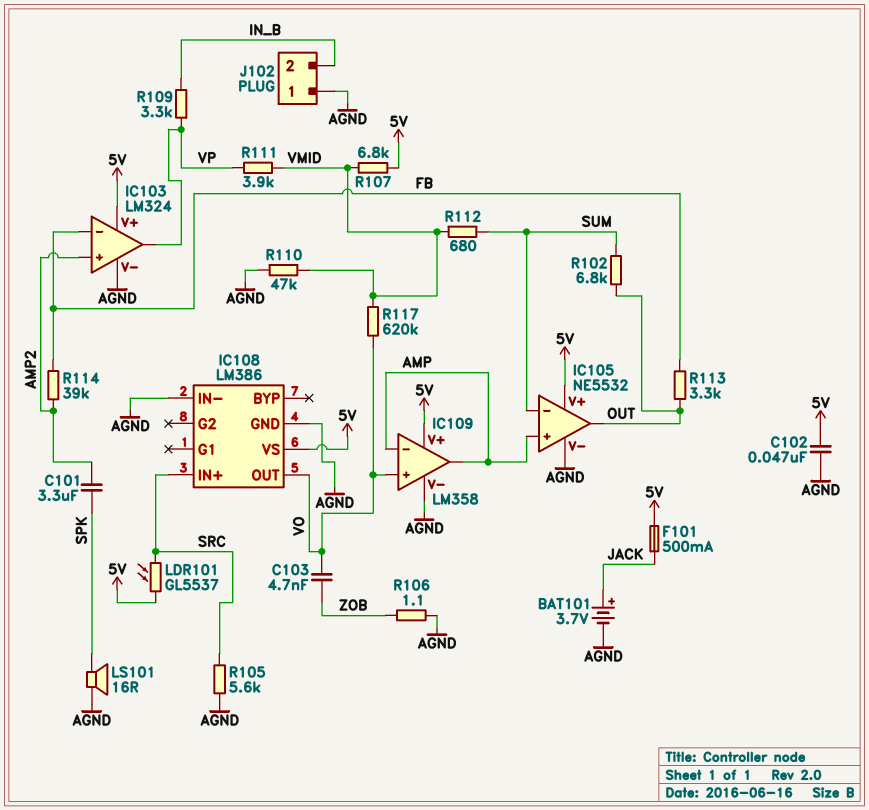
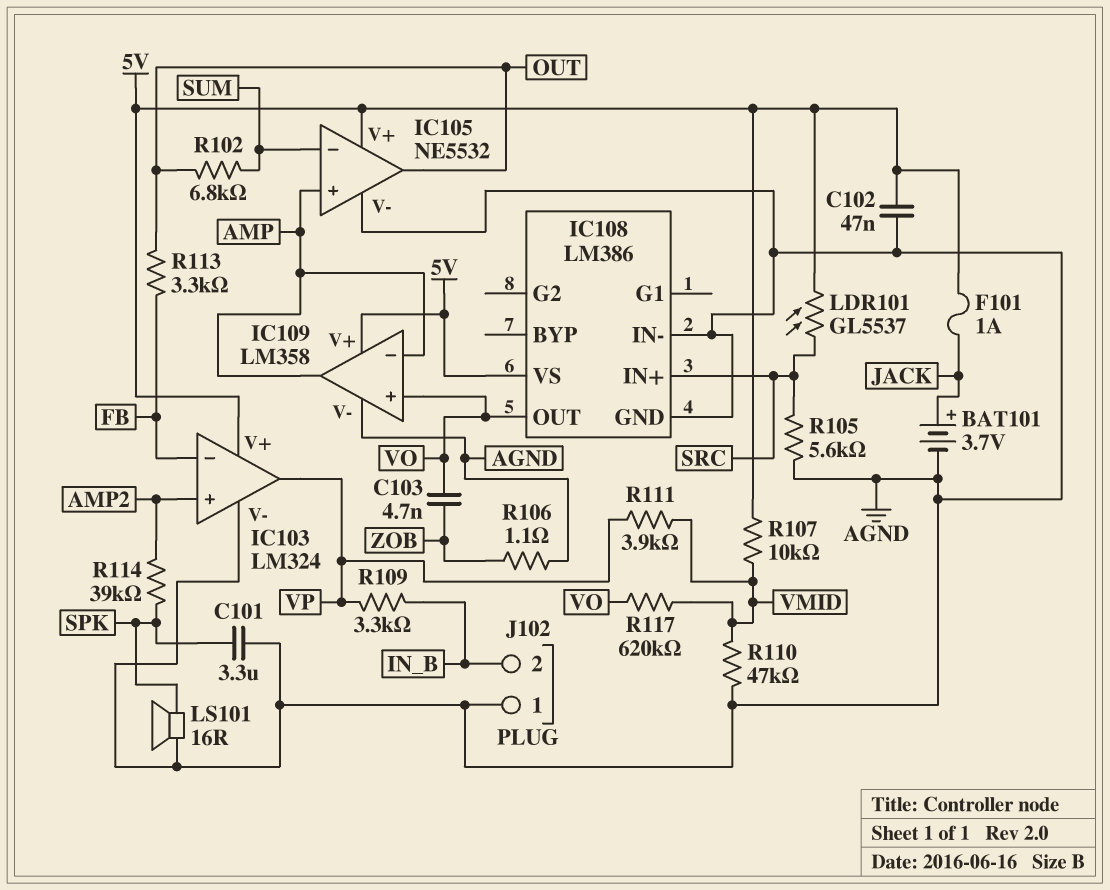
C101: 3.3uF (AMP2, SPK) -> 3.3uF (AGND, SPK)
F101: 500mA (5V, JACK) -> 1A (5V, JACK)
R107: 6.8k (5V, VMID) -> 10k (5V, VMID)
R112: 680 (SUM, VMID) -> none
R114: 39k (AMP2, FB) -> 39k (AMP2, SPK)

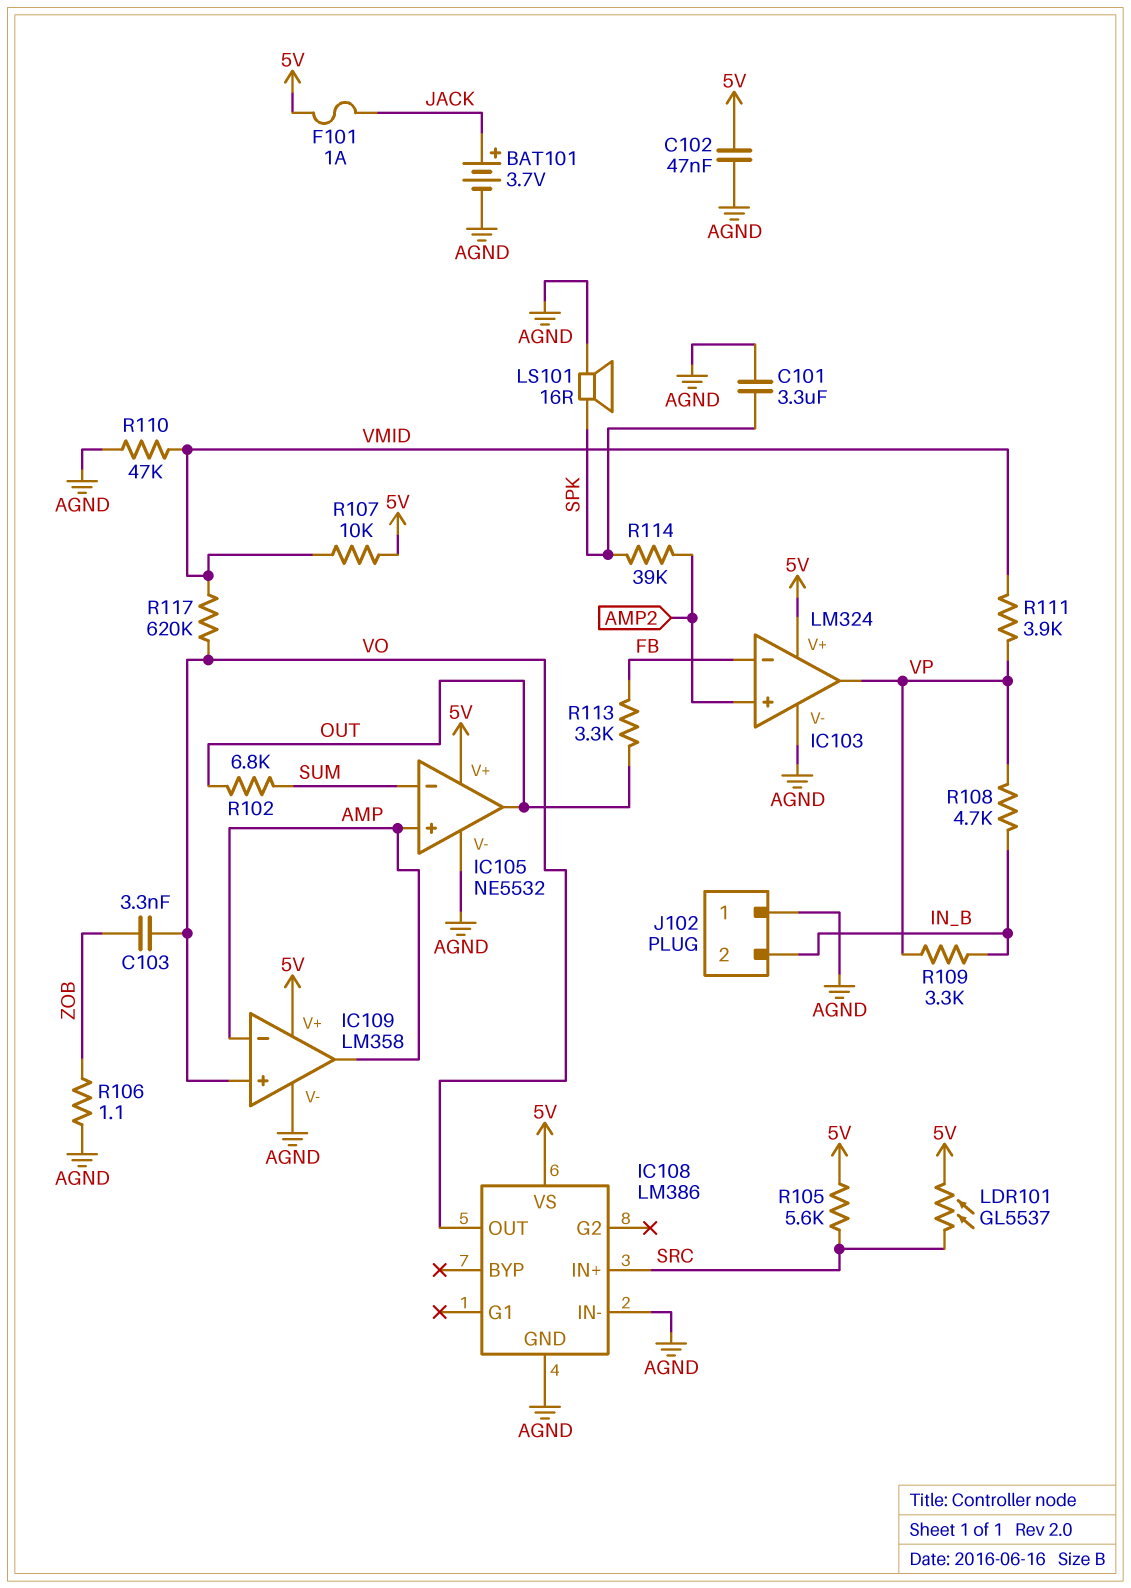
C103: 4.7nF (VO, ZOB) -> 3.3nF (VO, ZOB)
R105: 5.6k (AGND, SRC) -> 5.6k (5V, SRC)
R108: none -> 4.7k (IN_B, VP)

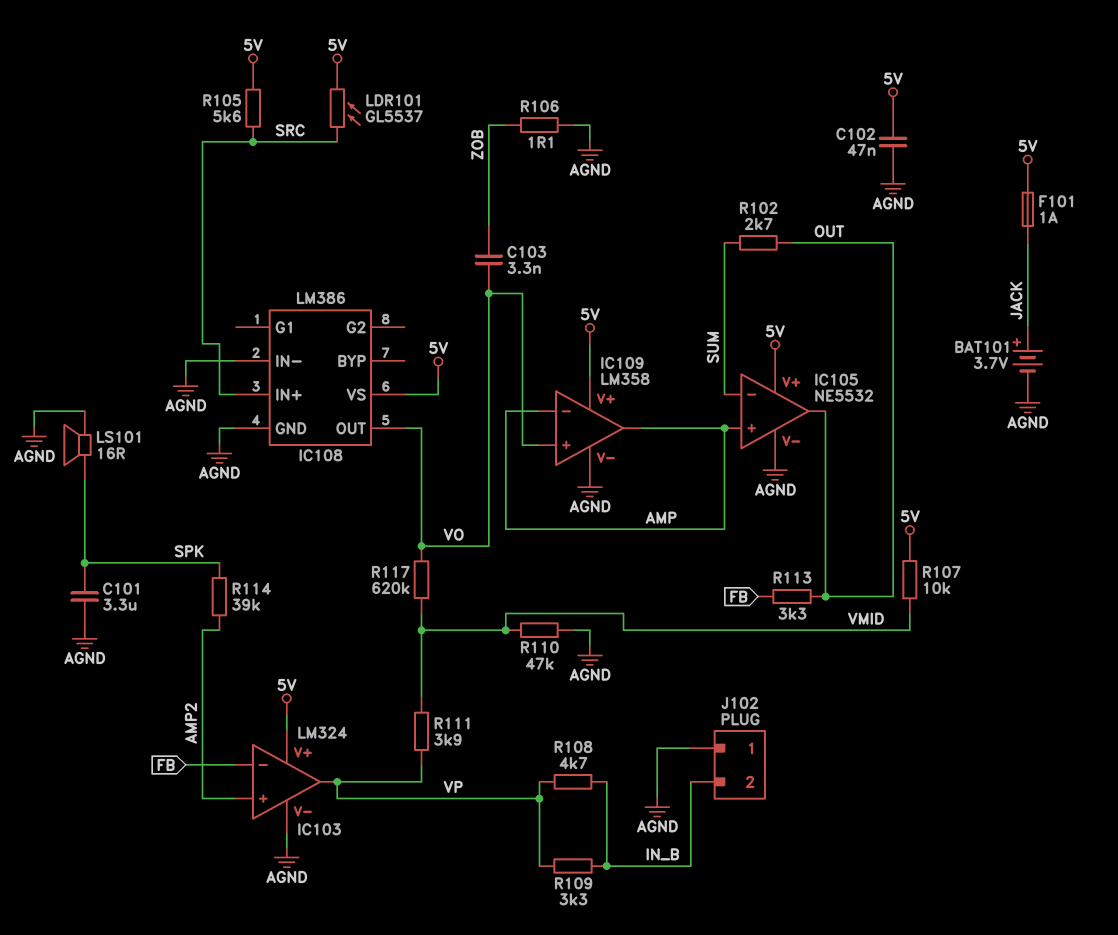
R102: 6.8k (OUT, SUM) -> 2.7k (OUT, SUM)

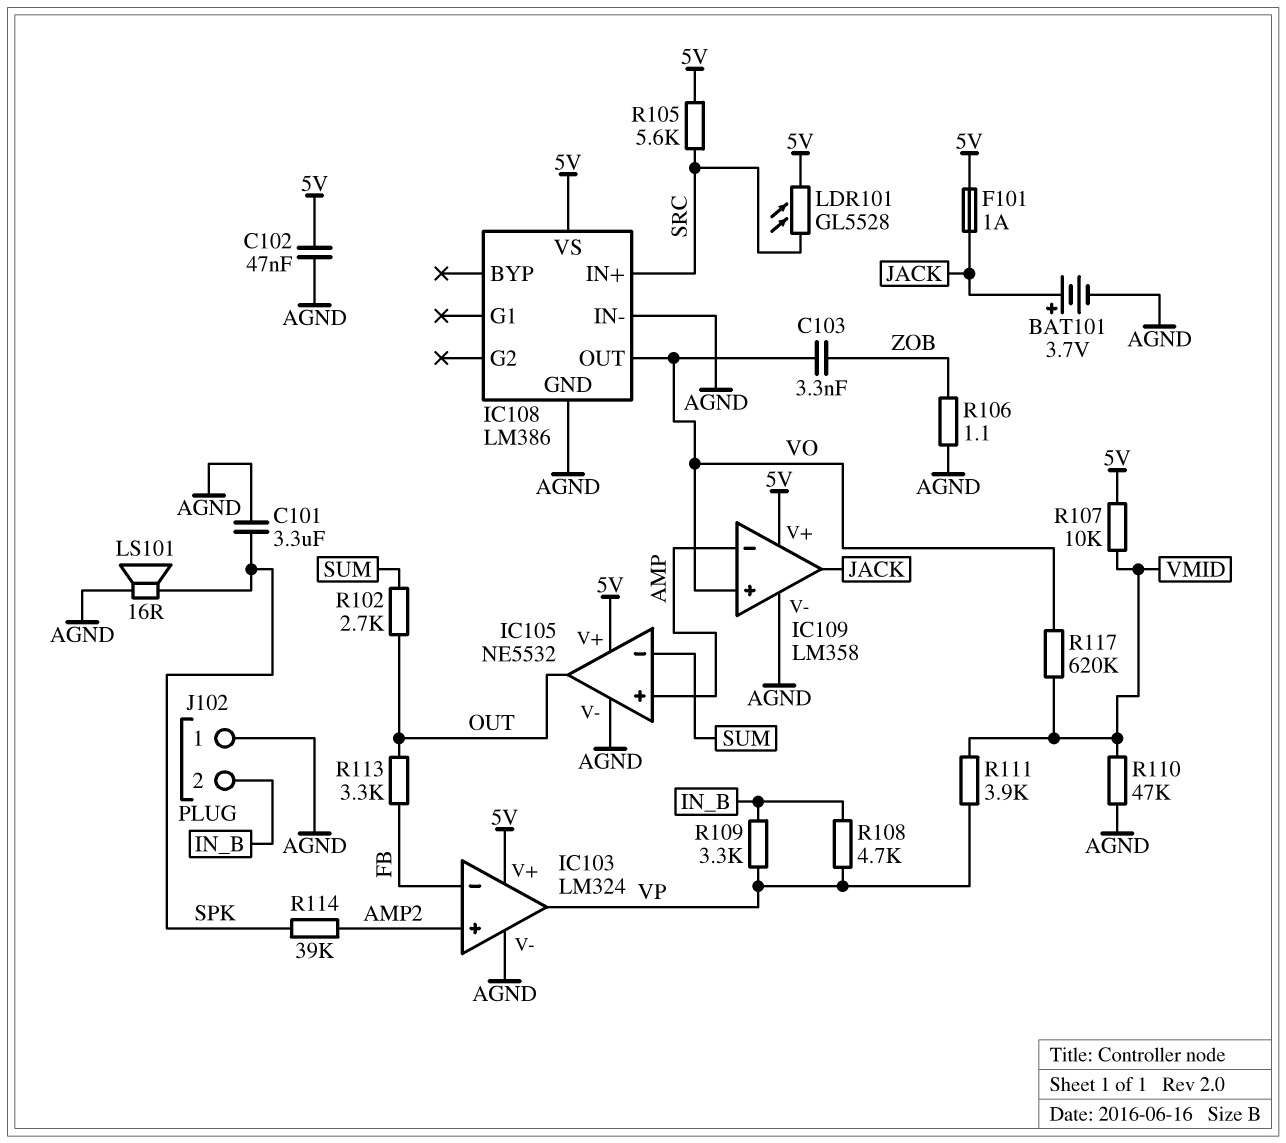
IC109 pin out: AMP -> JACK
LDR101: GL5537 (5V, SRC) -> GL5528 (5V, SRC)

